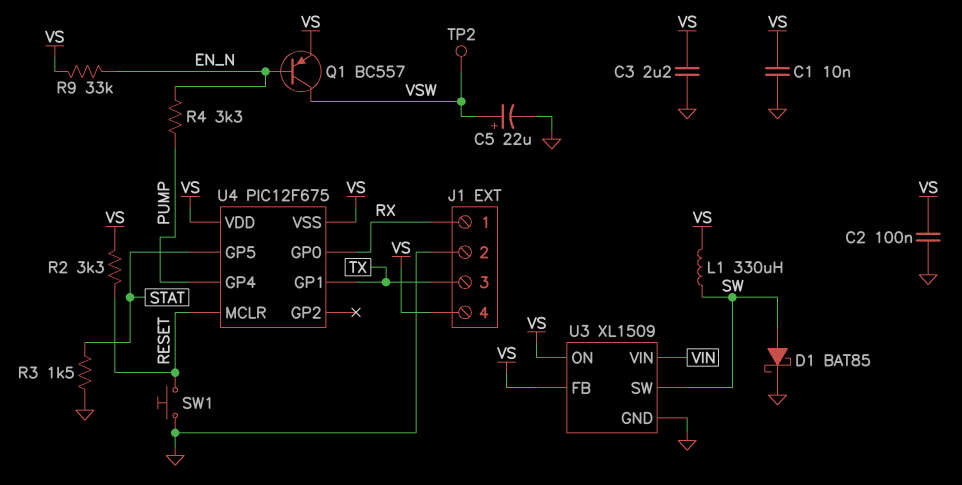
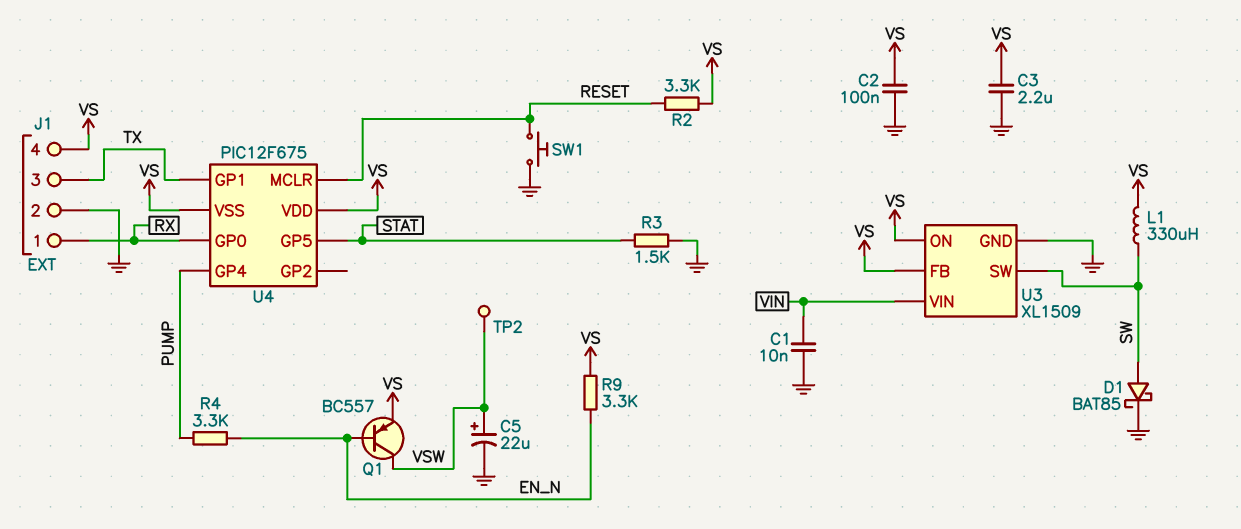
C1: 10nF (GND, VS) -> 10nF (GND, VIN)
R9: 33k (EN_N, VS) -> 3.3k (EN_N, VS)

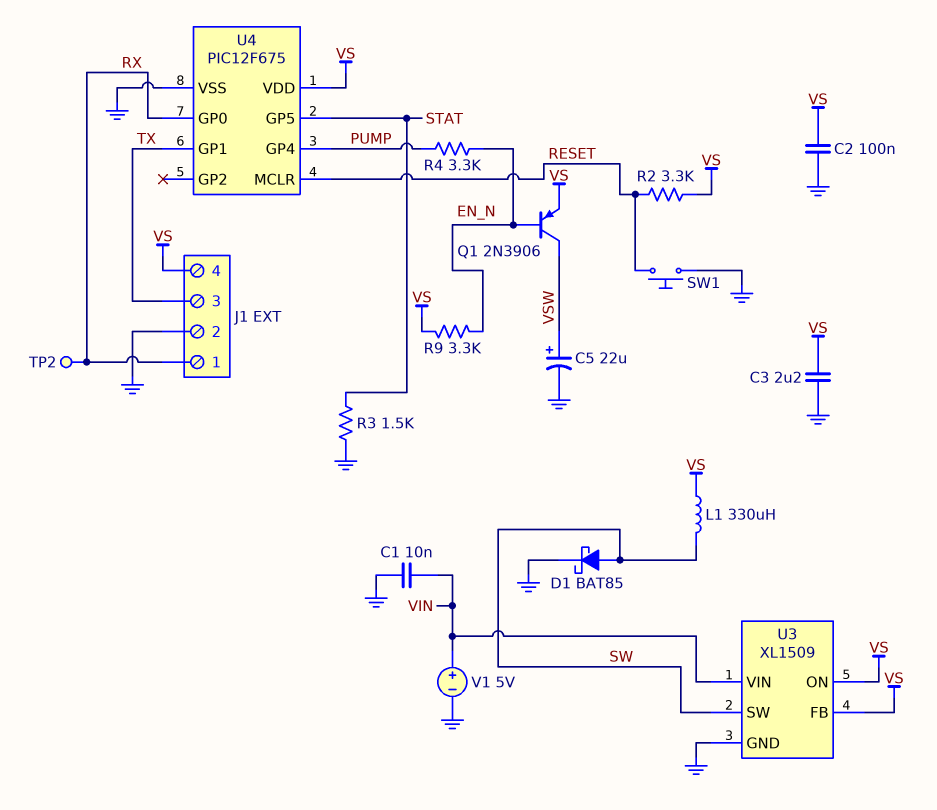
Q1: PNP BC557 (B EN_N, C VSW, E VS) -> PNP 2N3906 (B EN_N, C VSW, E VS)
TP2: test point (VSW) -> test point (RX)
U4 pin VSS: VS -> GND
V1: none -> 5V (plus VIN, minus GND)

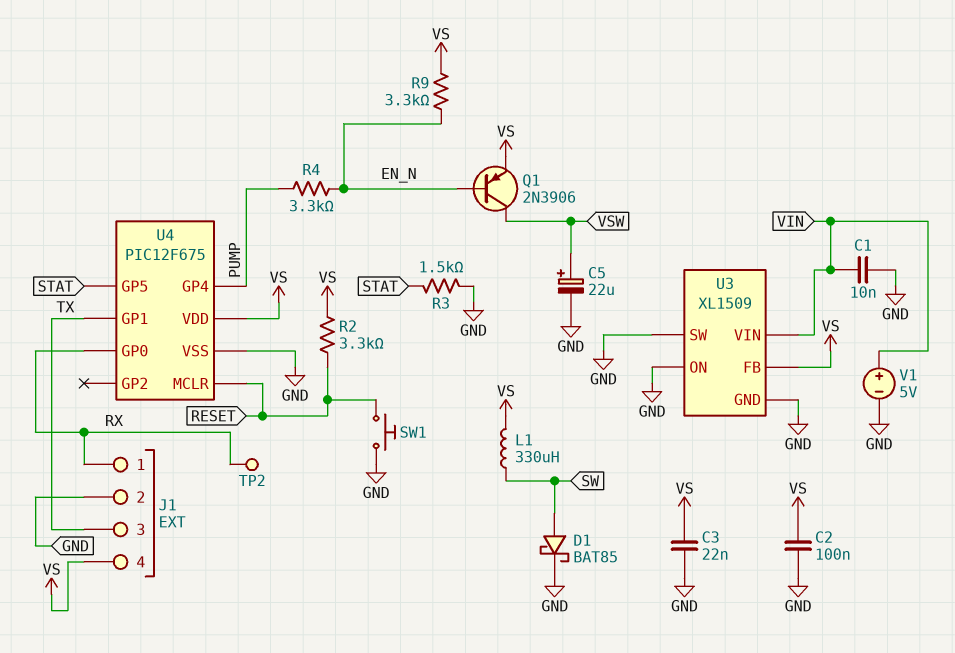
C3: 2.2uF (GND, VS) -> 22nF (GND, VS)
U3 pin ON: VS -> GND
U3 pin SW: SW -> GND

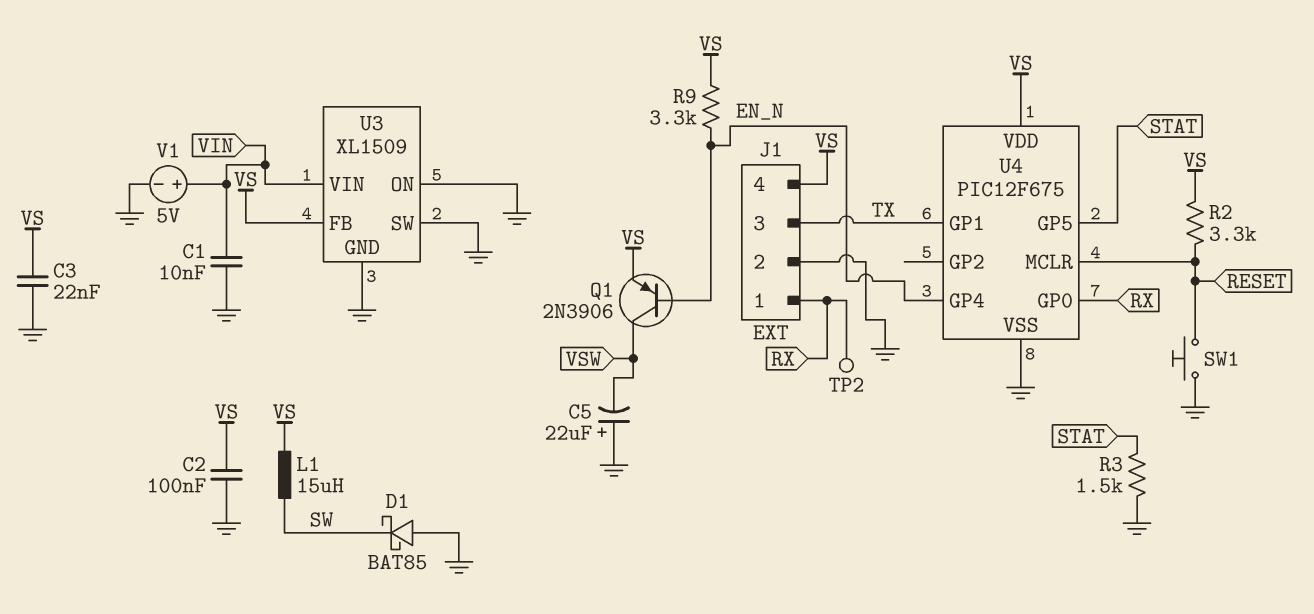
C5: 22uF (plus VSW, minus GND) -> 22uF (plus GND, minus VSW)
D1: schottky BAT85 (A SW, K GND) -> schottky BAT85 (A GND, K SW)
L1: 330uH (SW, VS) -> 15uH (SW, VS)
R4: 3.3k (EN_N, PUMP) -> none
U4 pin GP4: PUMP -> EN_N

